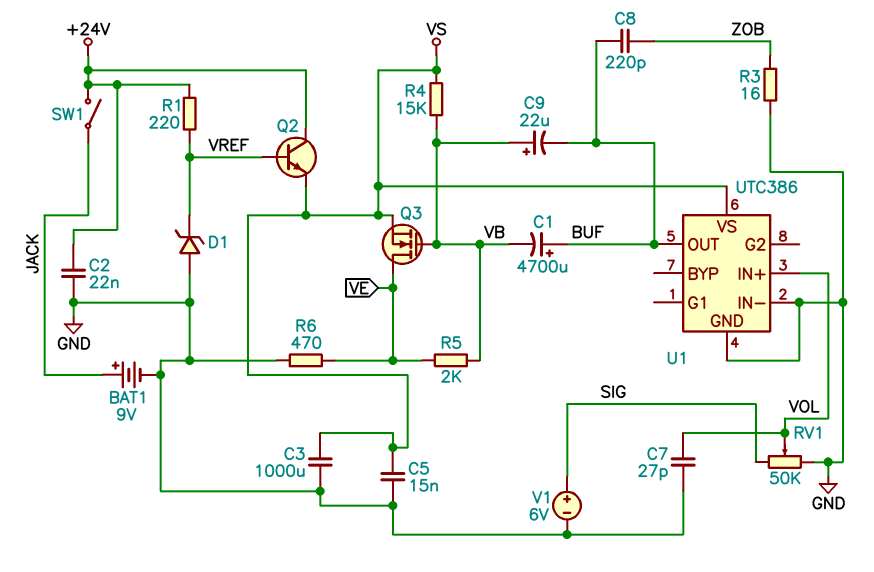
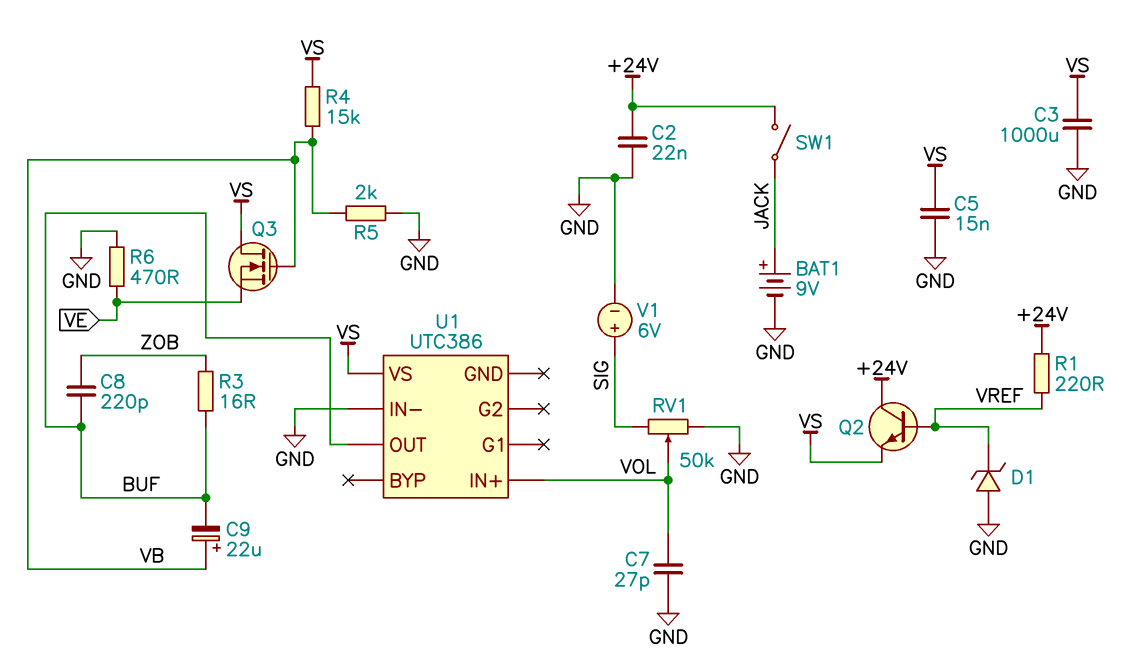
C1: 4700uF (plus BUF, minus VB) -> none
Q3: NMOS (G VB, D VE, S VS) -> NMOS (G VB, D VS, S VE)
R3: 16 (GND, ZOB) -> 16 (BUF, ZOB)
R5: 2k (VB, VE) -> 2k (GND, VB)
U1 pin GND: GND -> none

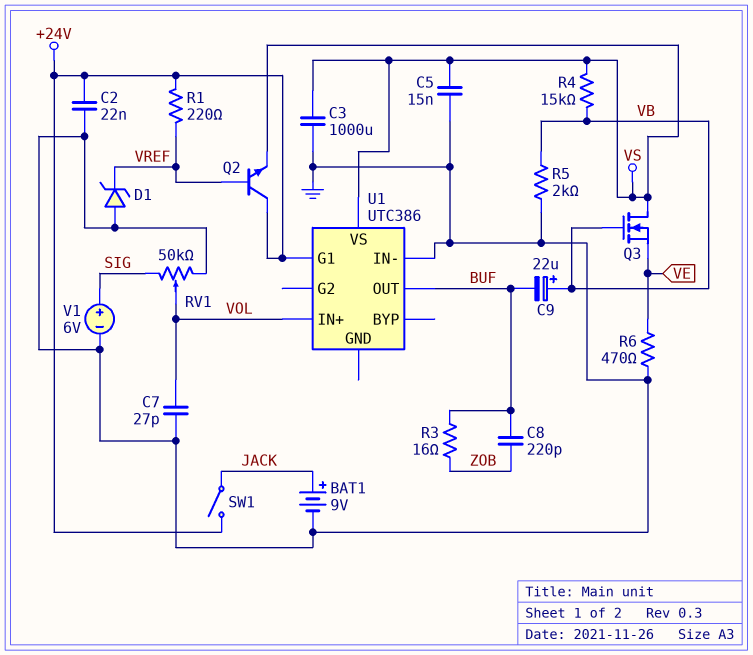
U1 pin G1: none -> +24V

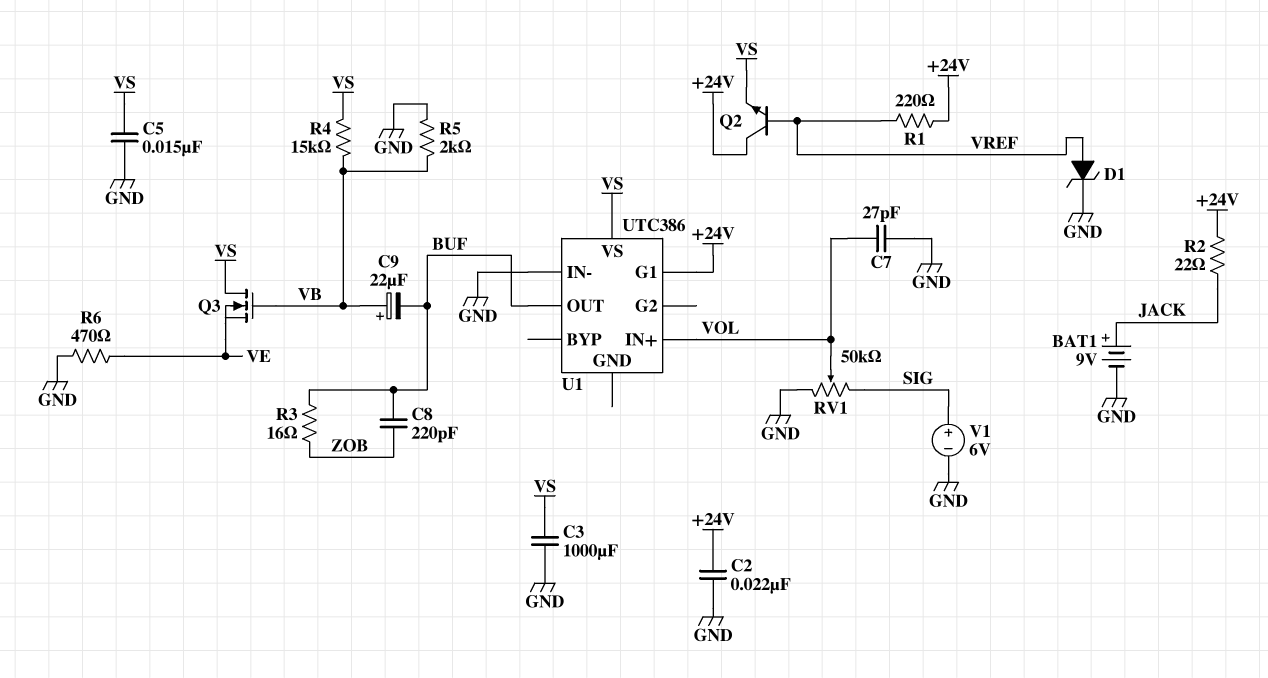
D1: zener (A GND, K VREF) -> zener (A VREF, K GND)
R2: none -> 22 (+24V, JACK)
SW1: switch (+24V, JACK) -> none

